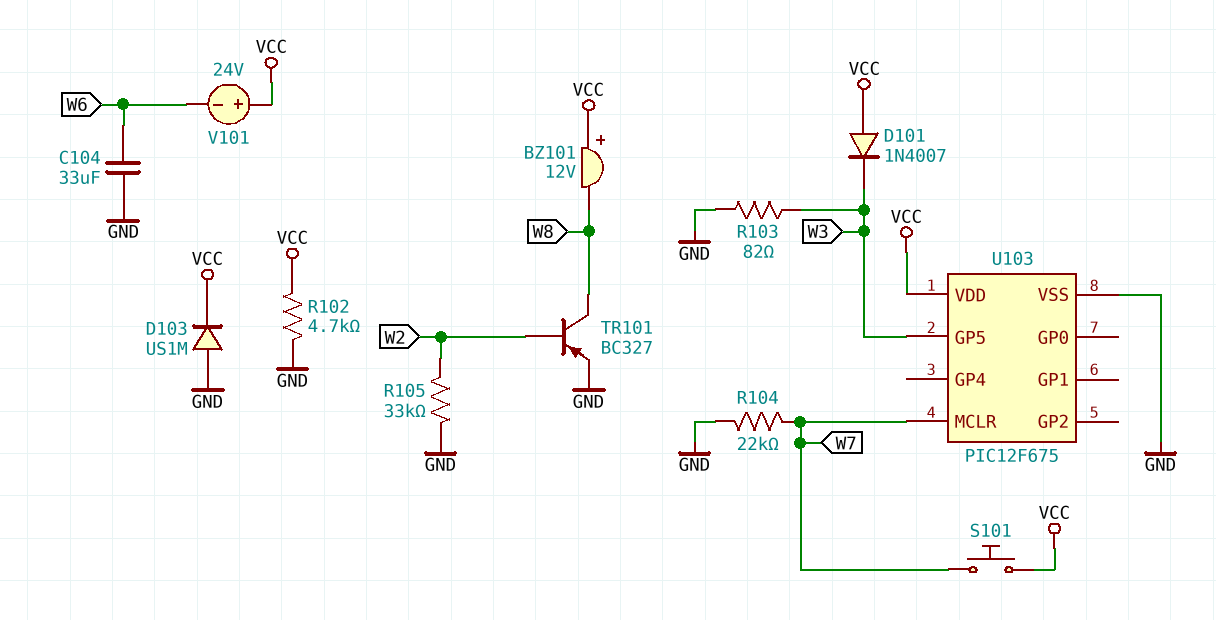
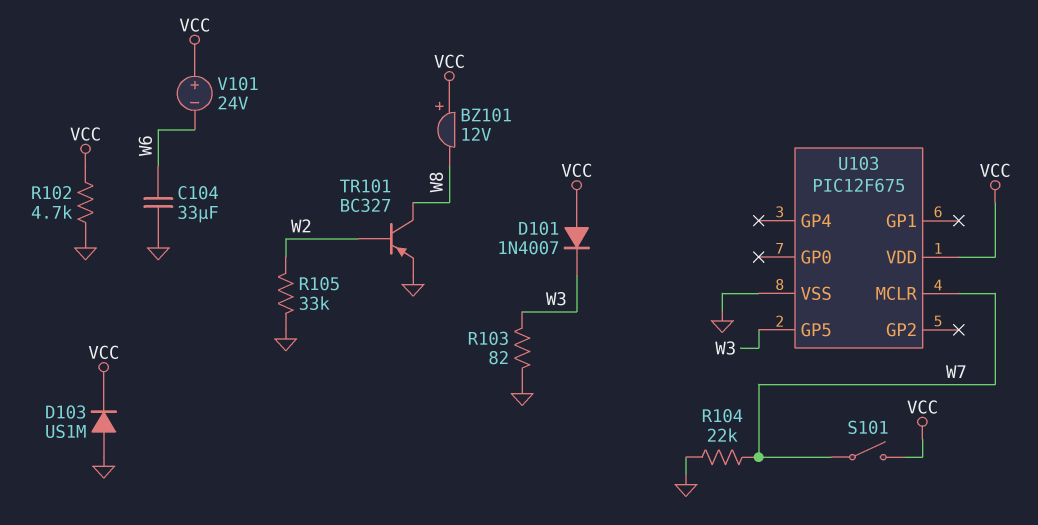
S101: button (VCC, W7) -> switch (VCC, W7)

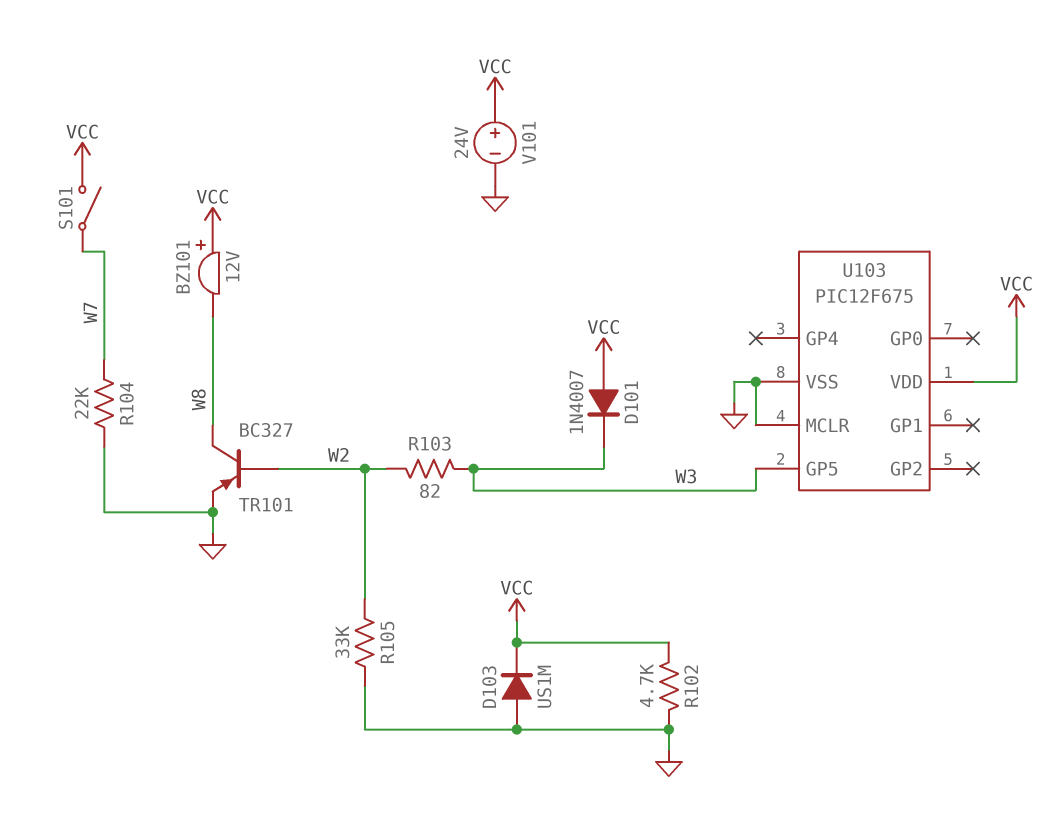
C104: 33uF (GND, W6) -> none
R103: 82 (GND, W3) -> 82 (W2, W3)
U103 pin MCLR: W7 -> GND
V101: 24V (plus VCC, minus W6) -> 24V (plus VCC, minus GND)

